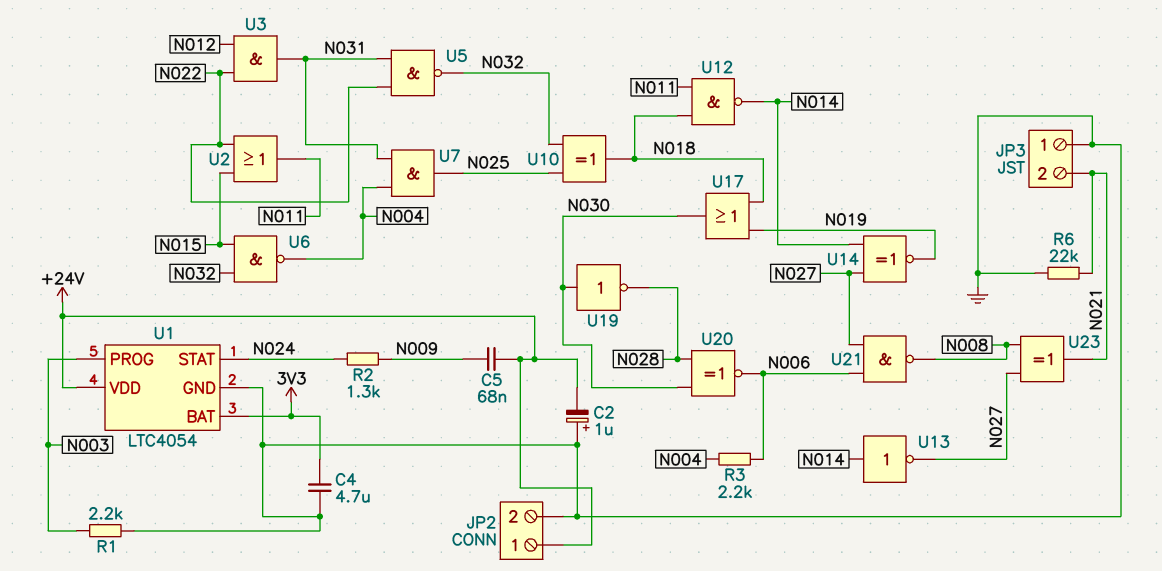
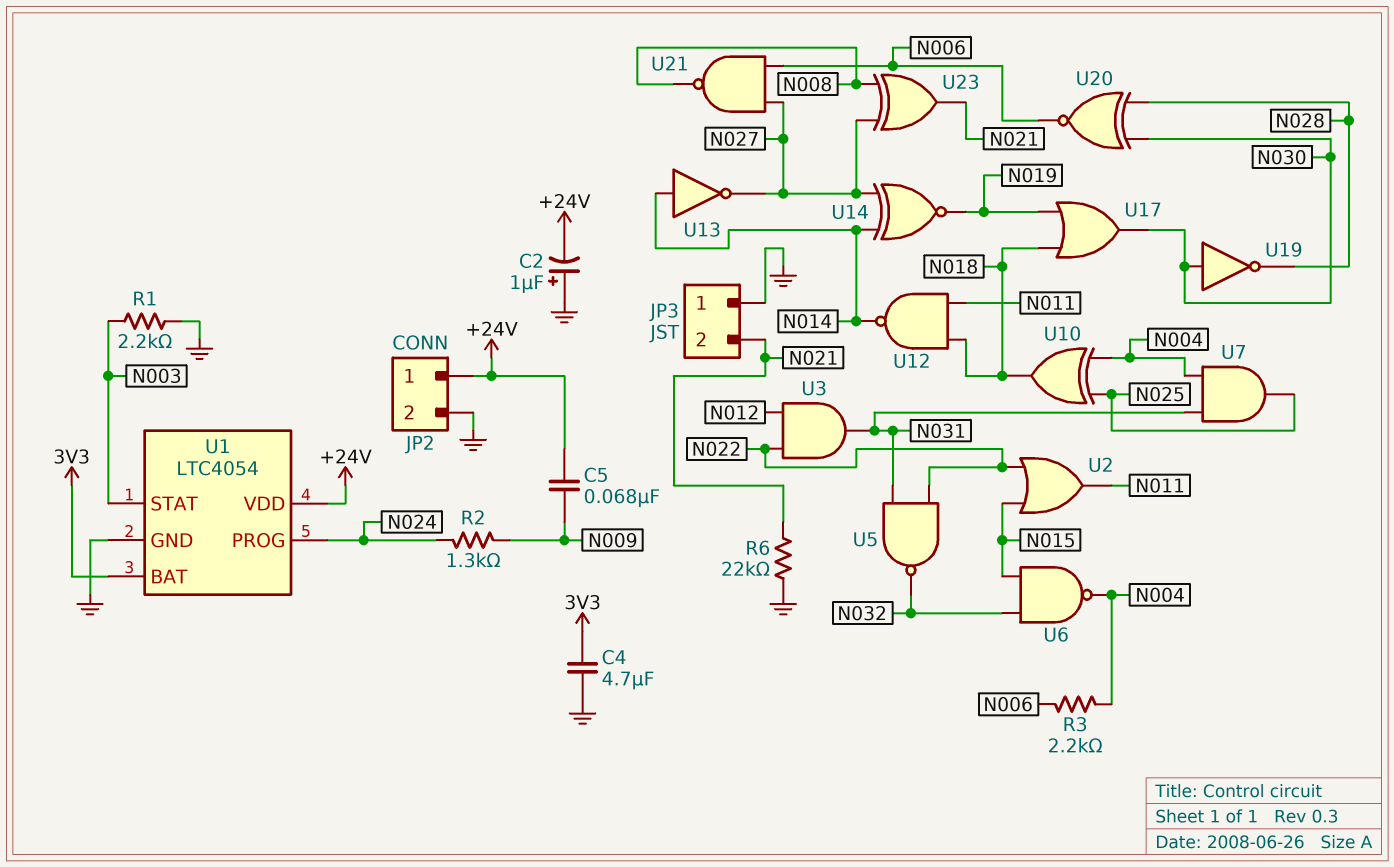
U1 pin PROG: N003 -> N024
U1 pin STAT: N024 -> N003
U10: XOR (in N025, in N032, out N018) -> XOR (in N004, in N025, out N018)

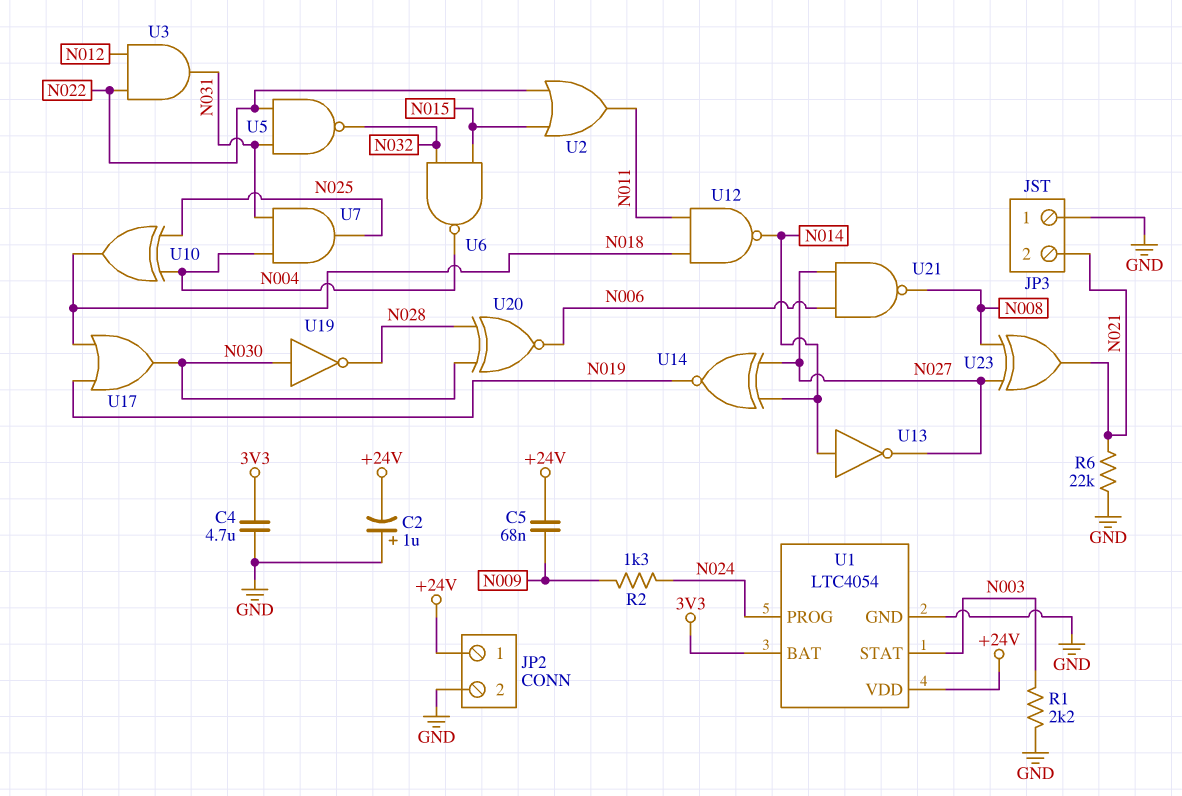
R3: 2.2k (N004, N006) -> none

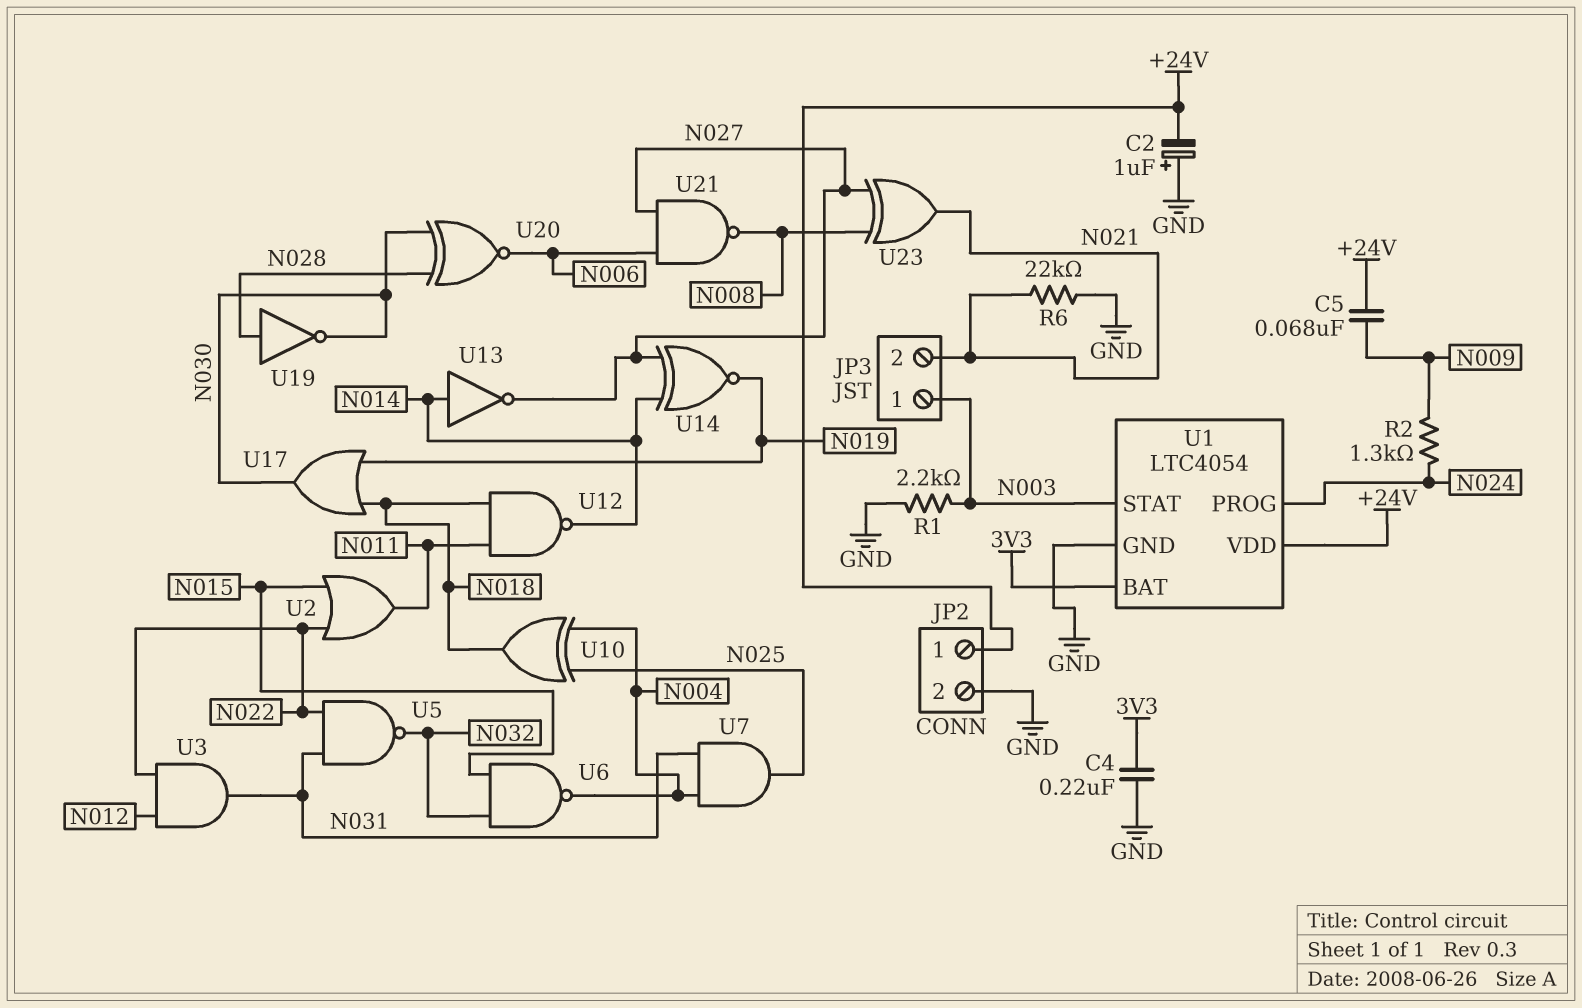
C4: 4.7uF (3V3, GND) -> 220nF (3V3, GND)
JP3 pin 1: GND -> N003
U19: NOT (in N030, out N028) -> NOT (in N028, out N030)

